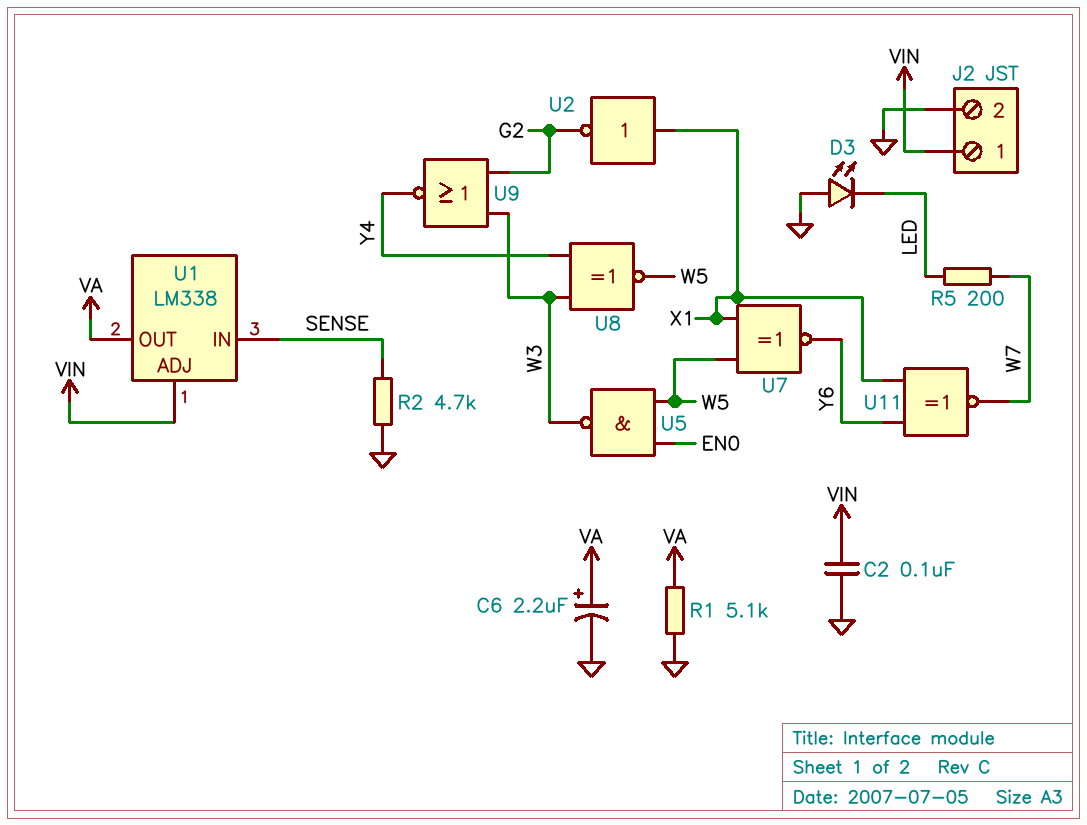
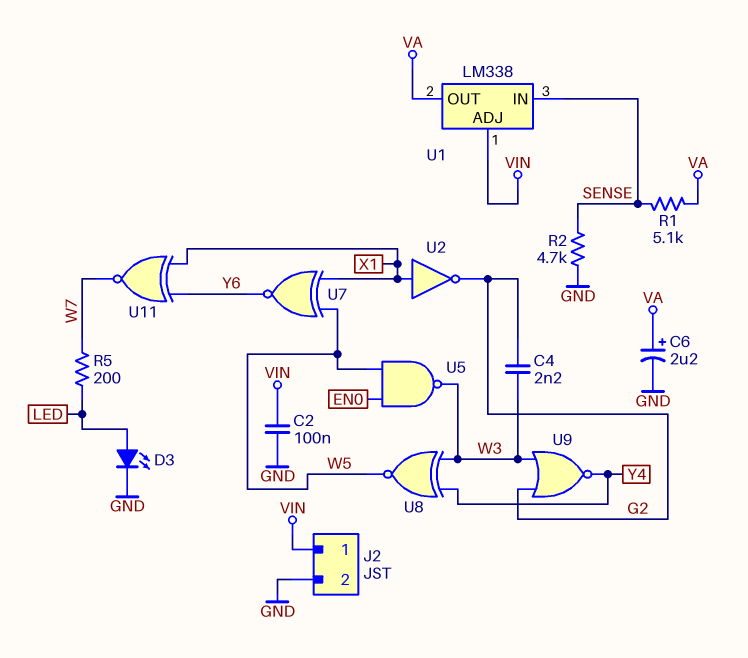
C4: none -> 2.2nF (G2, W3)
D3: LED (A GND, K LED) -> LED (A LED, K GND)
R1: 5.1k (GND, VA) -> 5.1k (SENSE, VA)

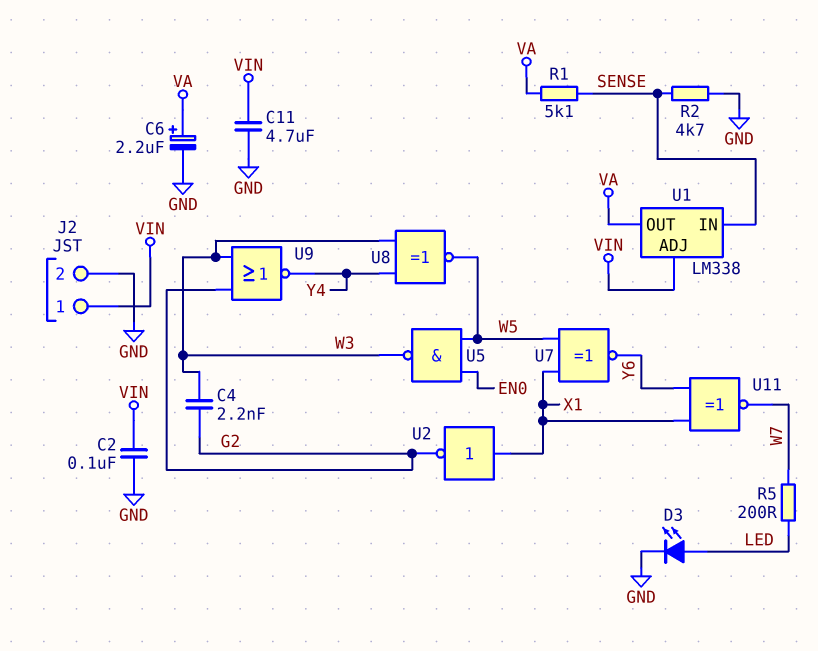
C11: none -> 4.7uF (GND, VIN)

